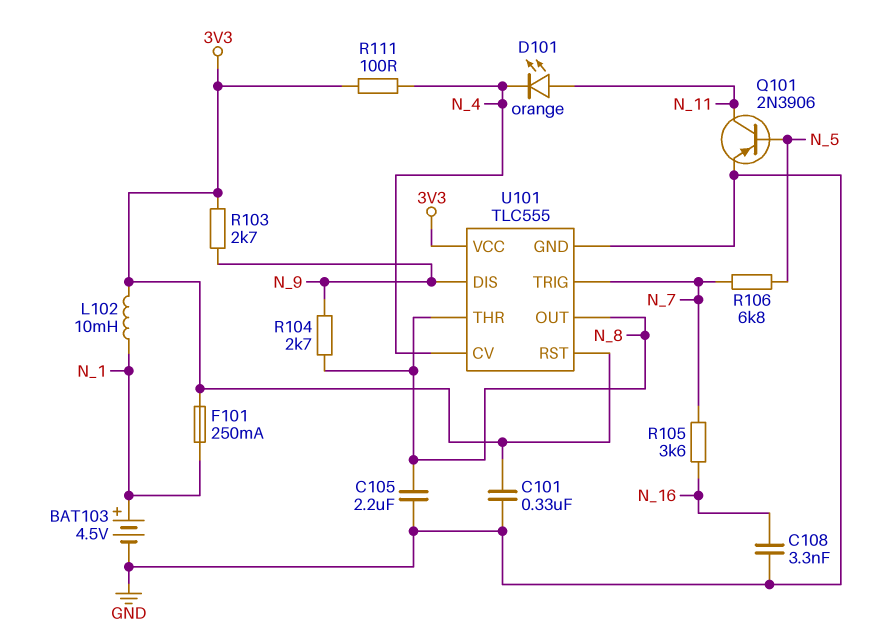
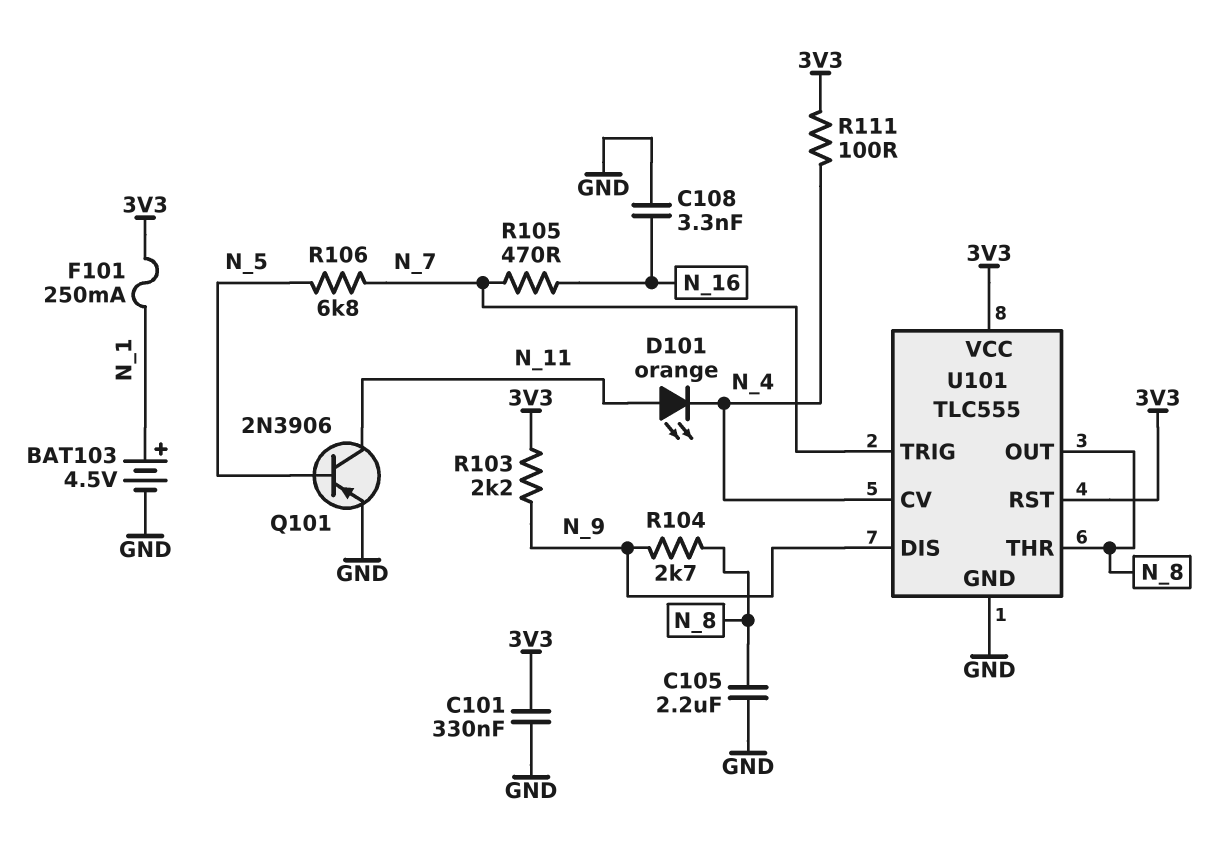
L102: 10mH (3V3, N_1) -> none
R103: 2.7k (3V3, N_9) -> 2.2k (3V3, N_9)
R105: 3.6k (N_7, N_16) -> 470 (N_7, N_16)

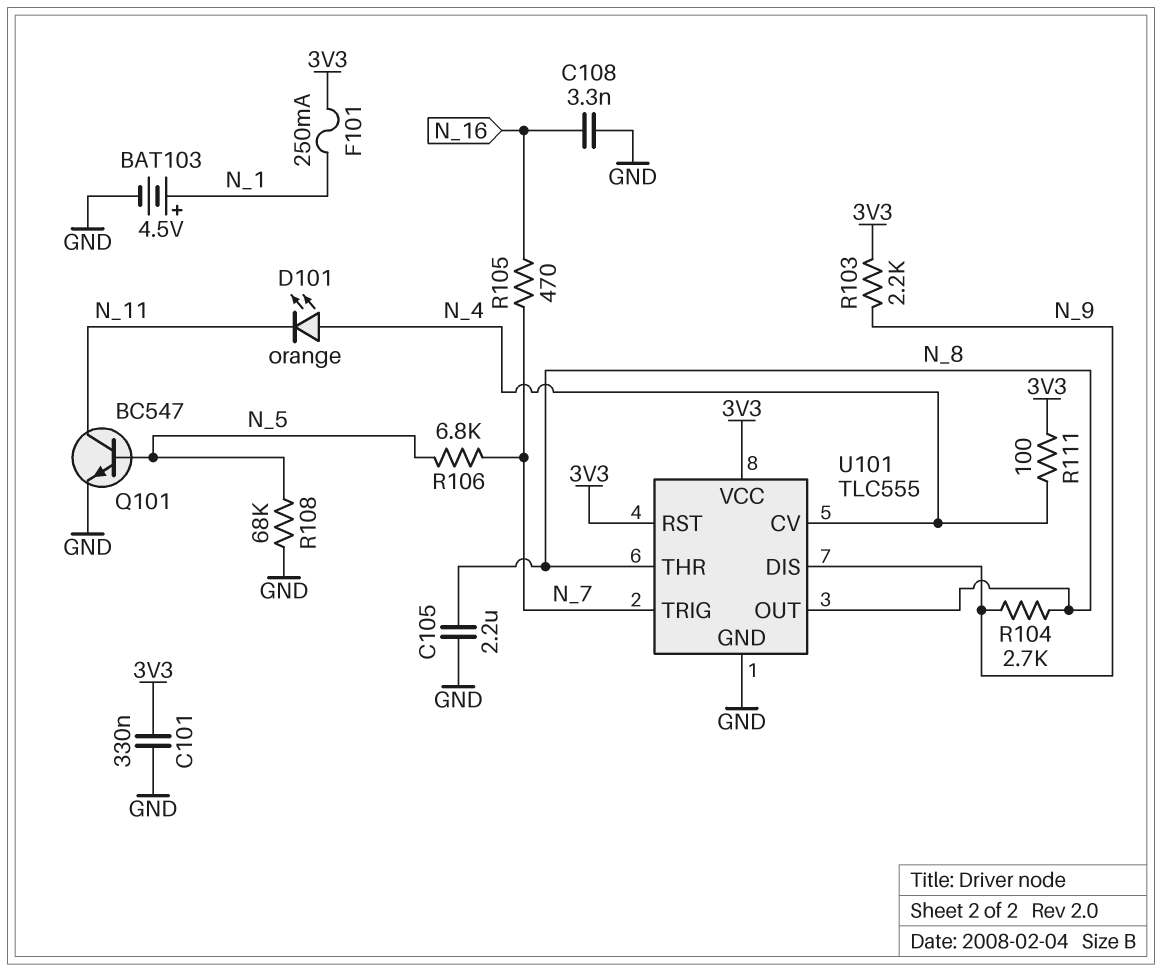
D101: LED orange (A N_11, K N_4) -> LED orange (A N_4, K N_11)
Q101: PNP 2N3906 (B N_5, C N_11, E GND) -> NPN BC547 (B N_5, C N_11, E GND)
R108: none -> 68k (GND, N_5)

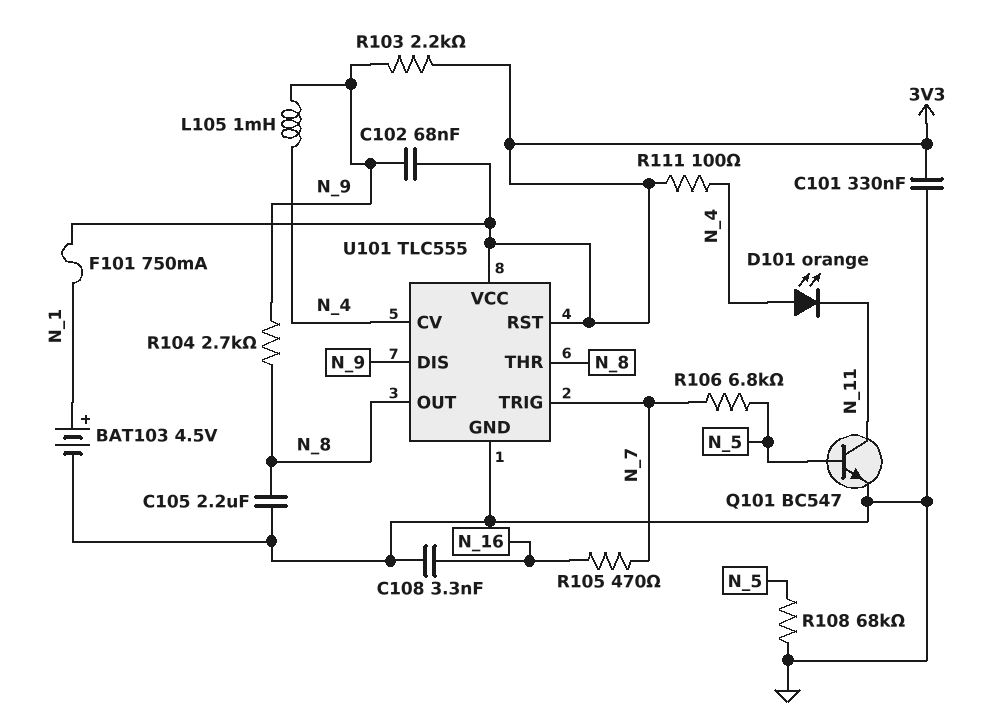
C102: none -> 68nF (3V3, N_9)
F101: 250mA (3V3, N_1) -> 750mA (3V3, N_1)
L105: none -> 1mH (N_4, N_9)

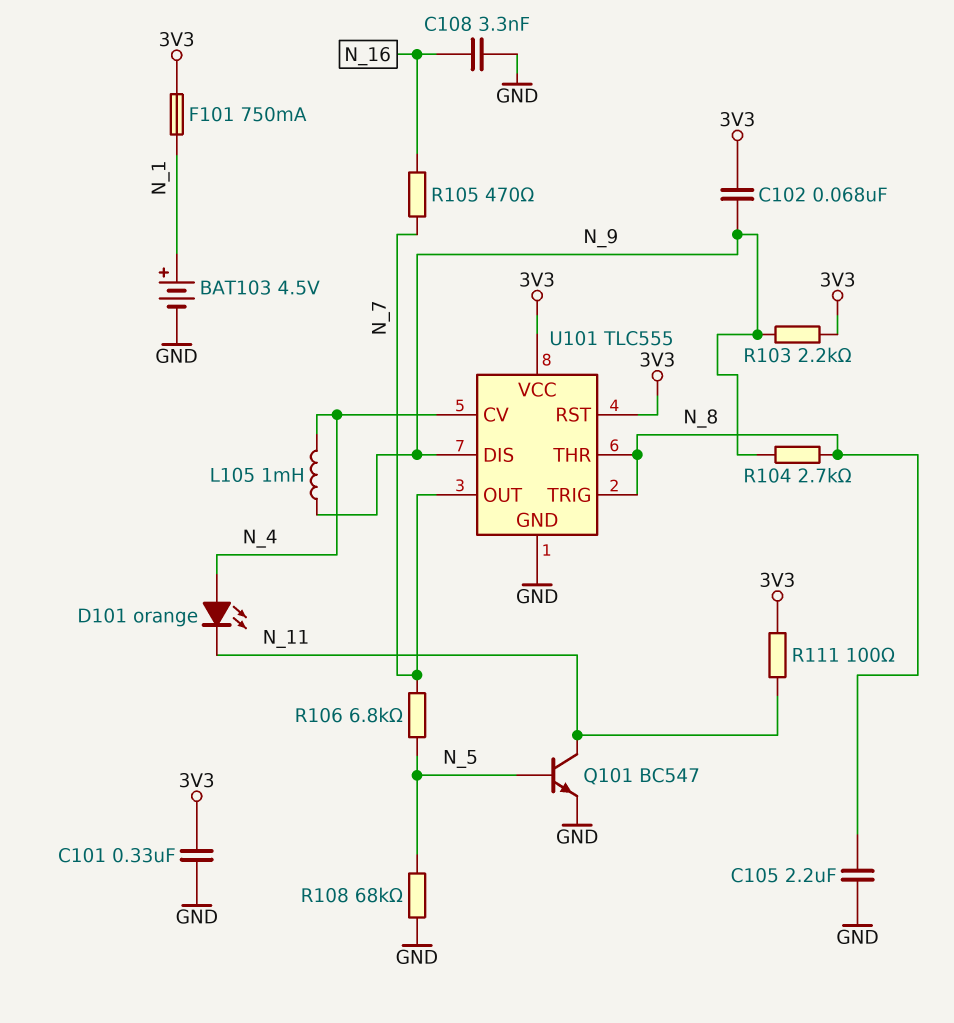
R111: 100 (3V3, N_4) -> 100 (3V3, N_11)
U101 pin OUT: N_8 -> N_7
U101 pin TRIG: N_7 -> N_8

